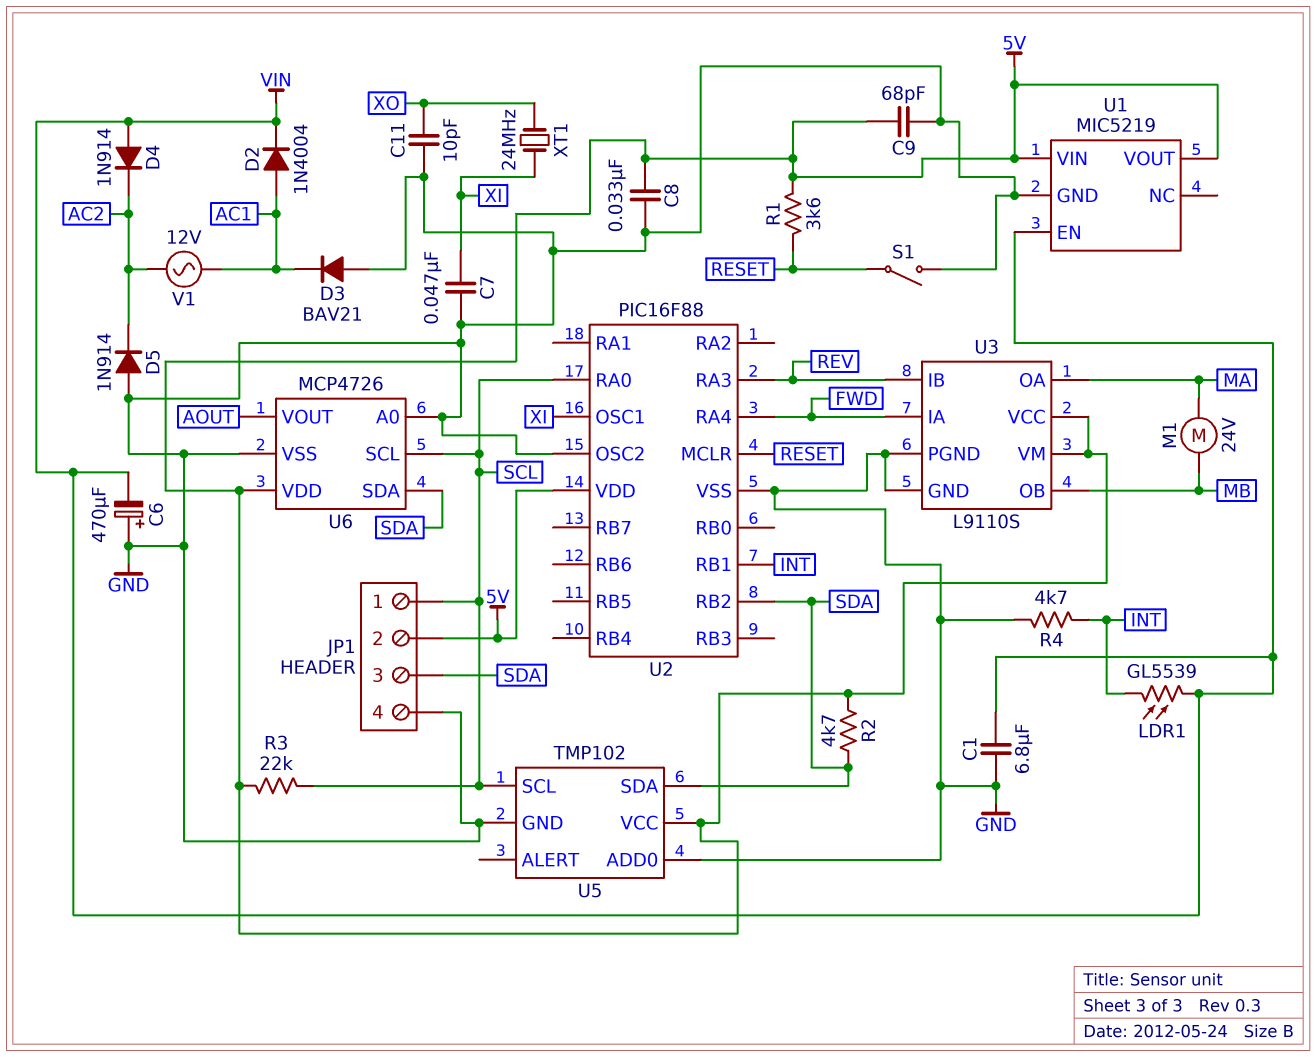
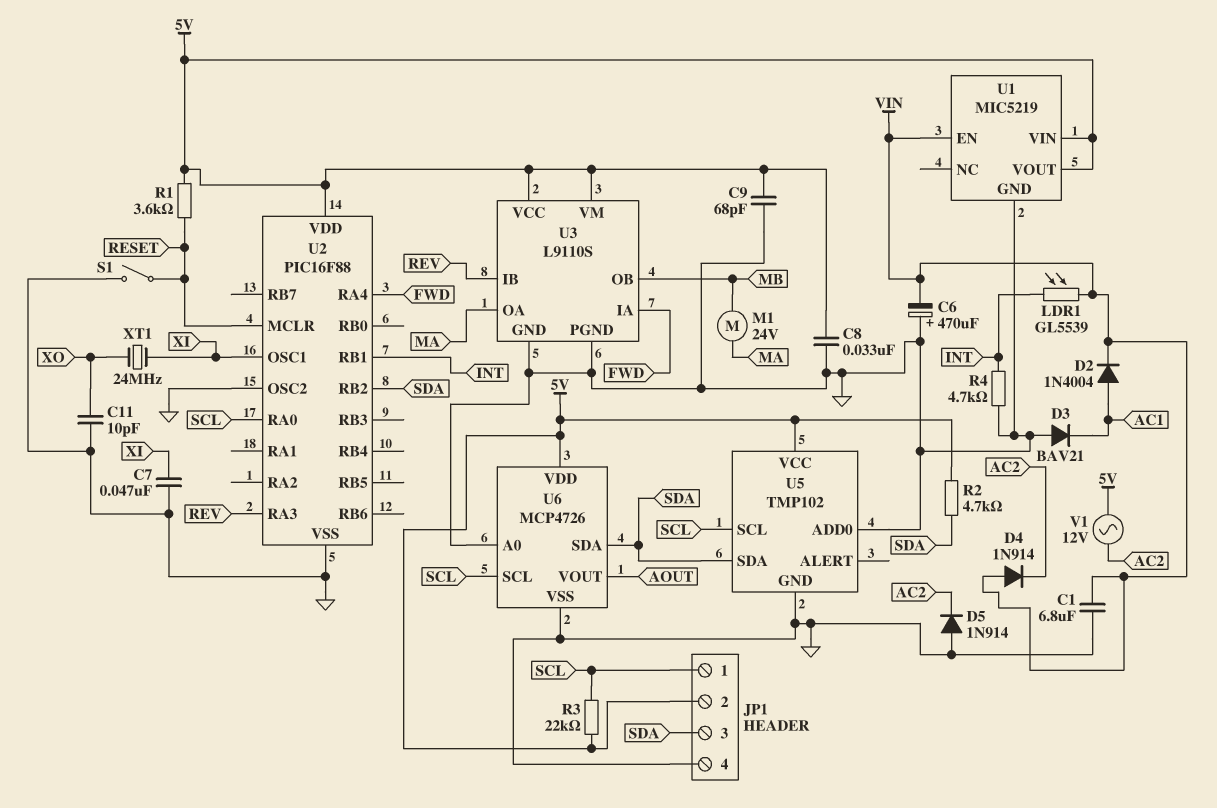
V1: AC 12V (AC1, AC2) -> AC 12V (5V, AC2)

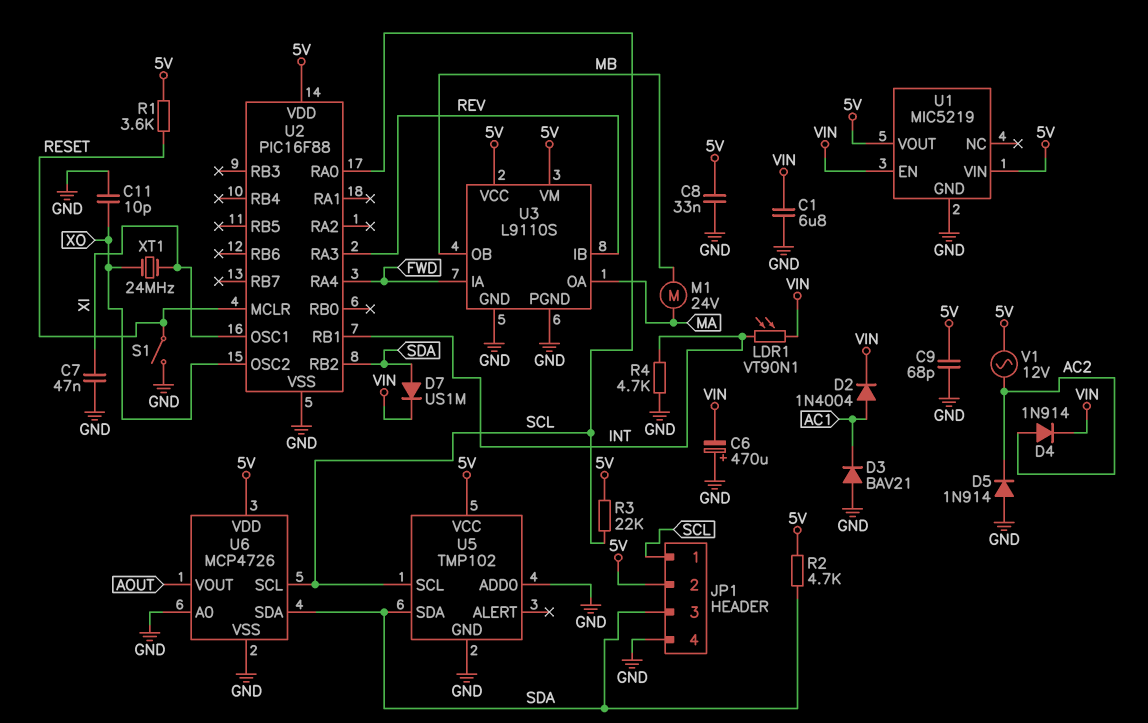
D4: diode 1N914 (A VIN, K AC2) -> diode 1N914 (A AC2, K VIN)
D7: none -> diode US1M (A SDA, K VIN)
LDR1: GL5539 (INT, VIN) -> VT90N1 (INT, VIN)
U2 pin OSC2: GND -> XO

